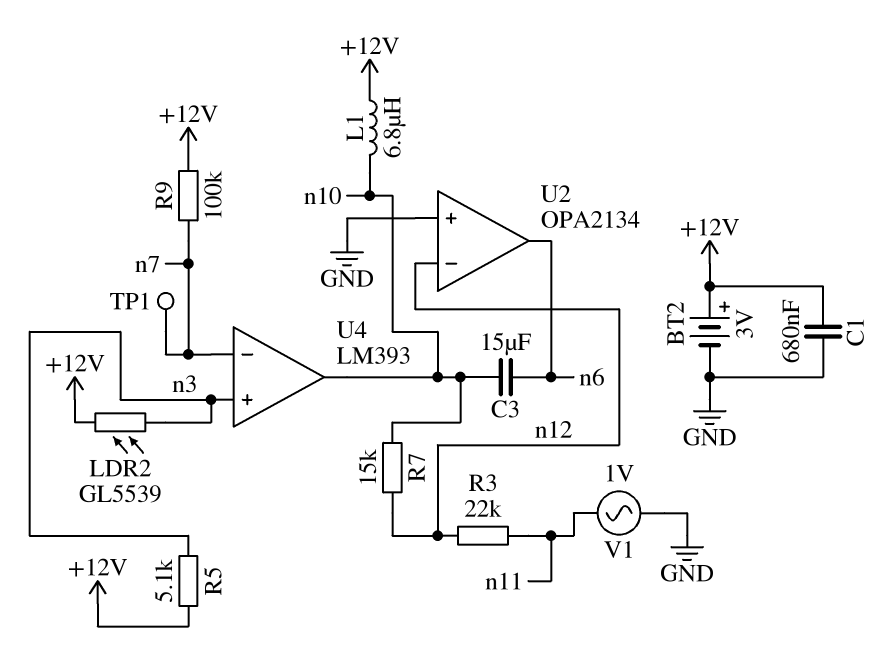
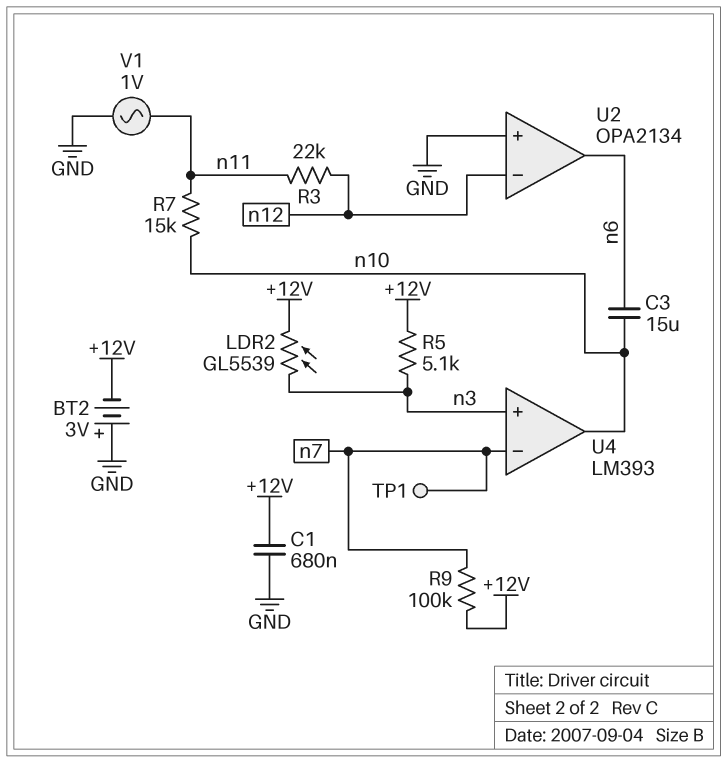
BT2: 3V (plus +12V, minus GND) -> 3V (plus GND, minus +12V)
L1: 6.8uH (+12V, n10) -> none
R7: 15k (n10, n12) -> 15k (n10, n11)

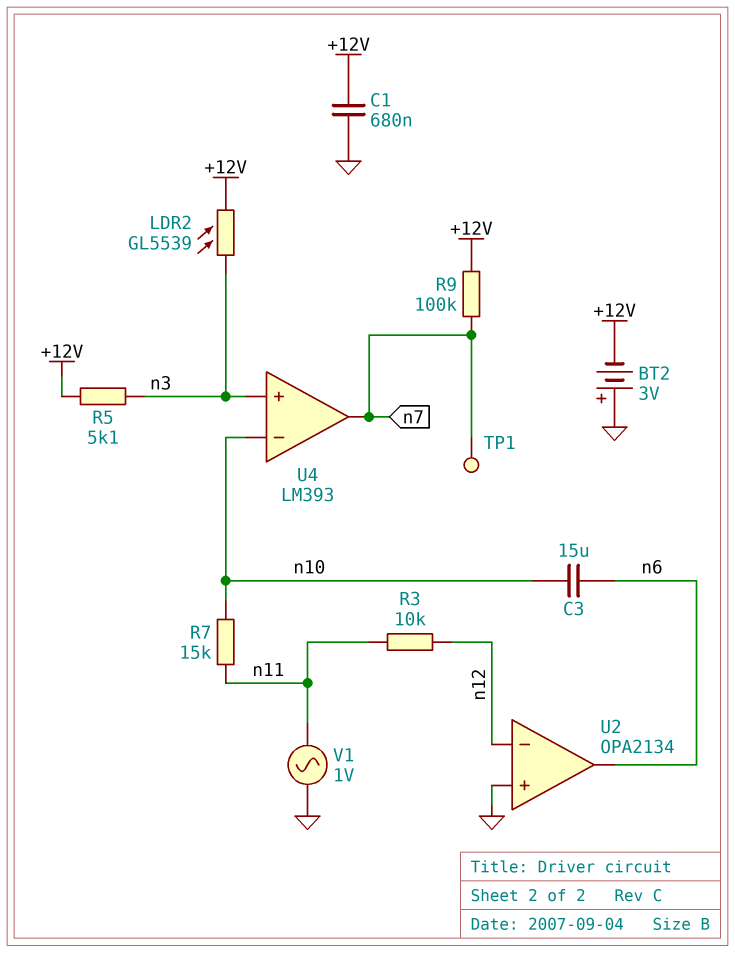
R3: 22k (n11, n12) -> 10k (n11, n12)
U4 pin in-: n7 -> n10
U4 pin out: n10 -> n7

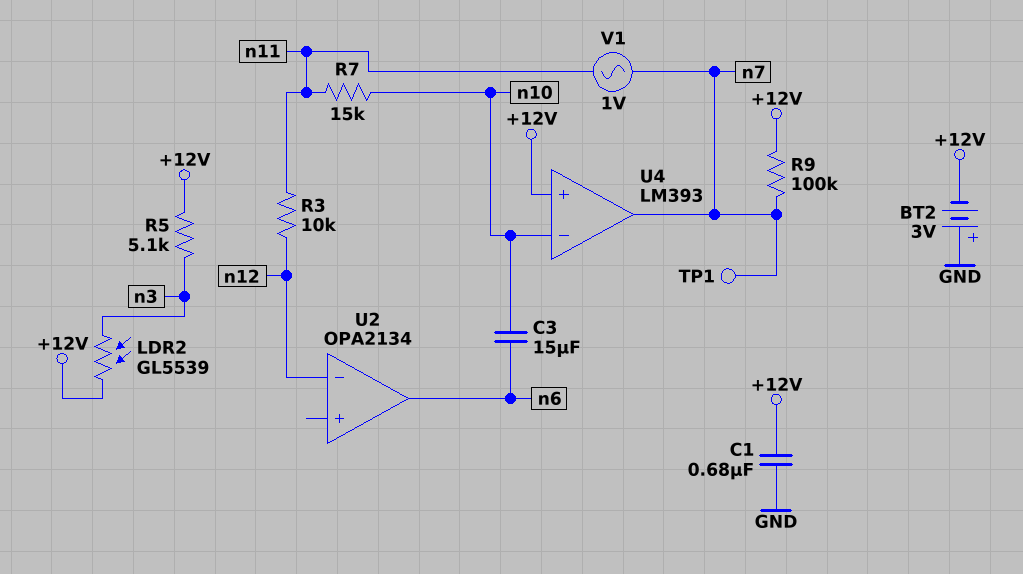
U2 pin in+: GND -> none
U4 pin in+: n3 -> +12V
V1: AC 1V (GND, n11) -> AC 1V (n7, n11)

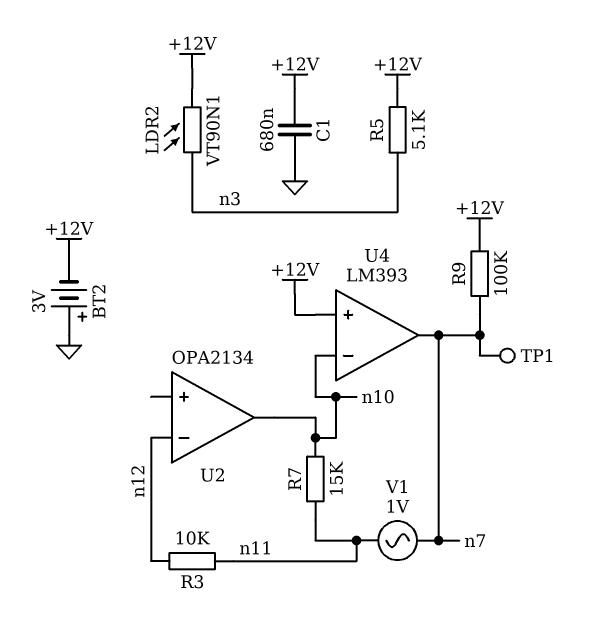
C3: 15uF (n6, n10) -> none
LDR2: GL5539 (+12V, n3) -> VT90N1 (+12V, n3)
U2 pin out: n6 -> n10

